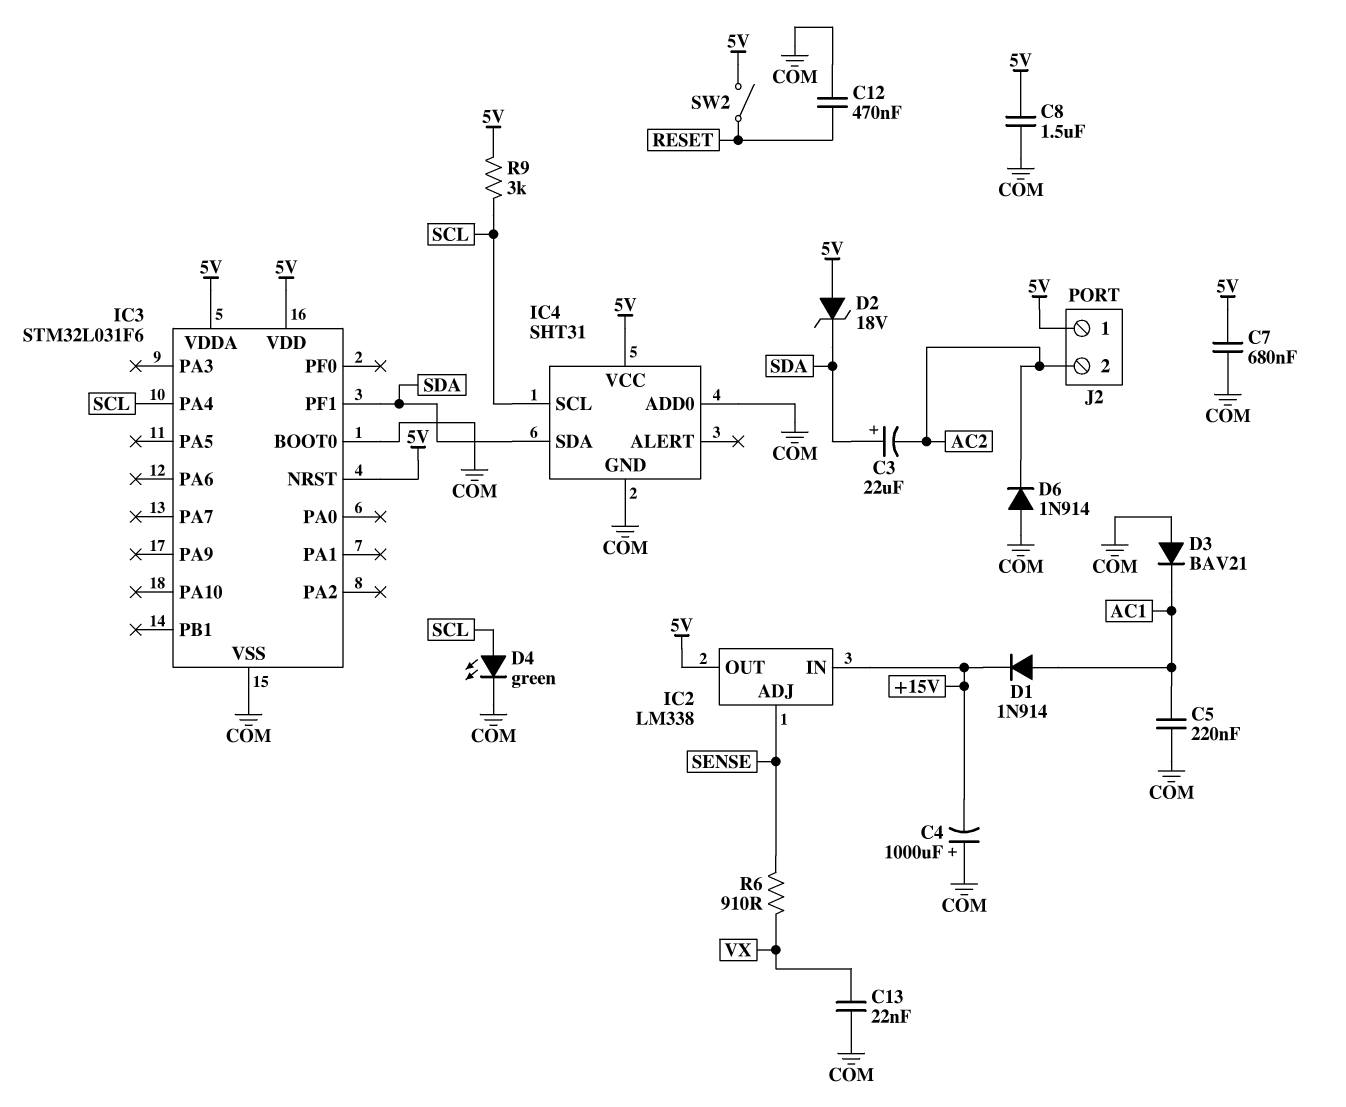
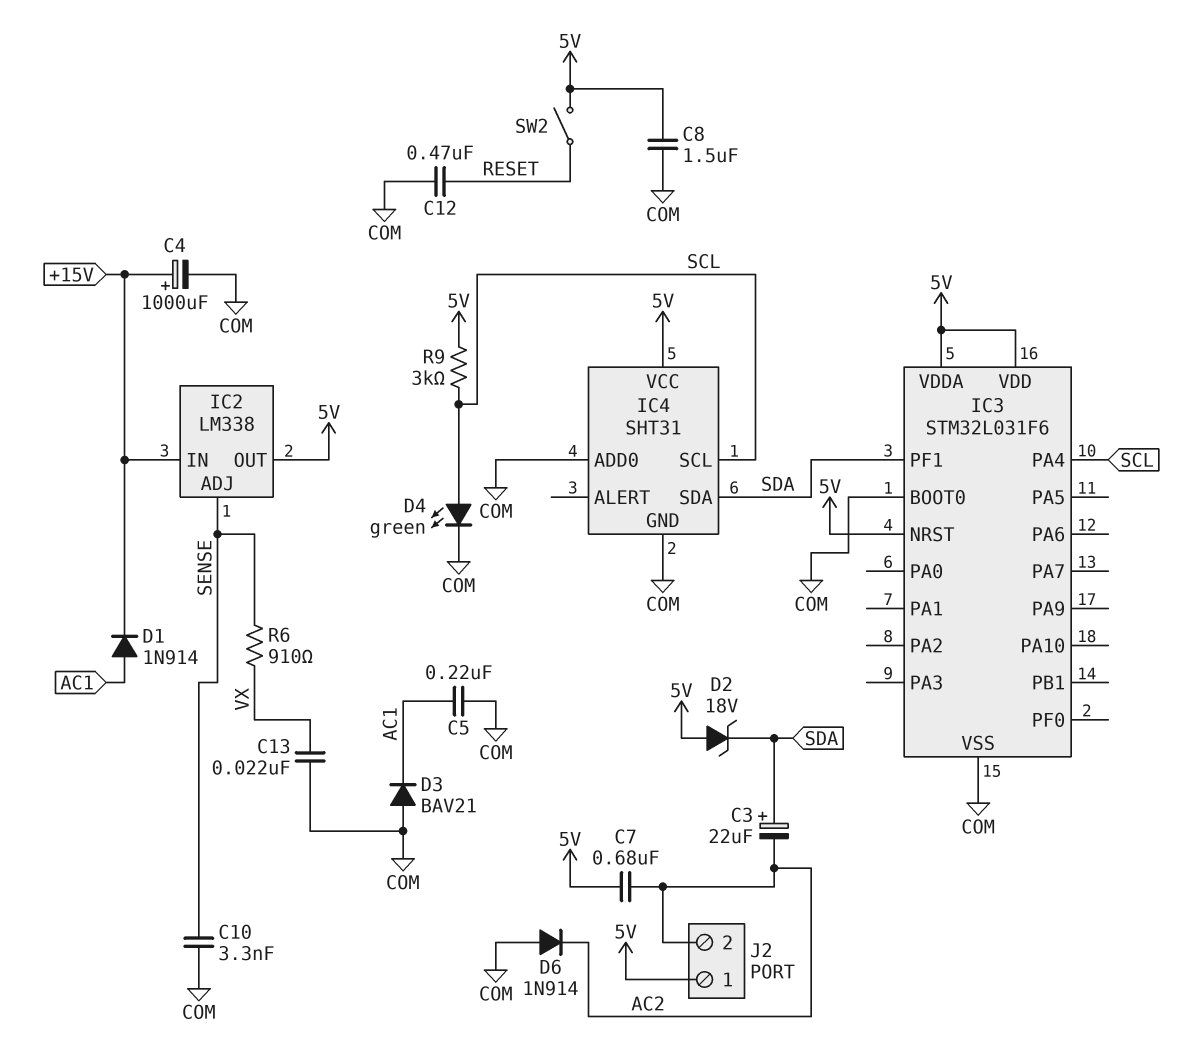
C4: 1000uF (plus COM, minus +15V) -> 1000uF (plus +15V, minus COM)
C7: 680nF (5V, COM) -> 680nF (5V, AC2)
C10: none -> 3.3nF (COM, SENSE)

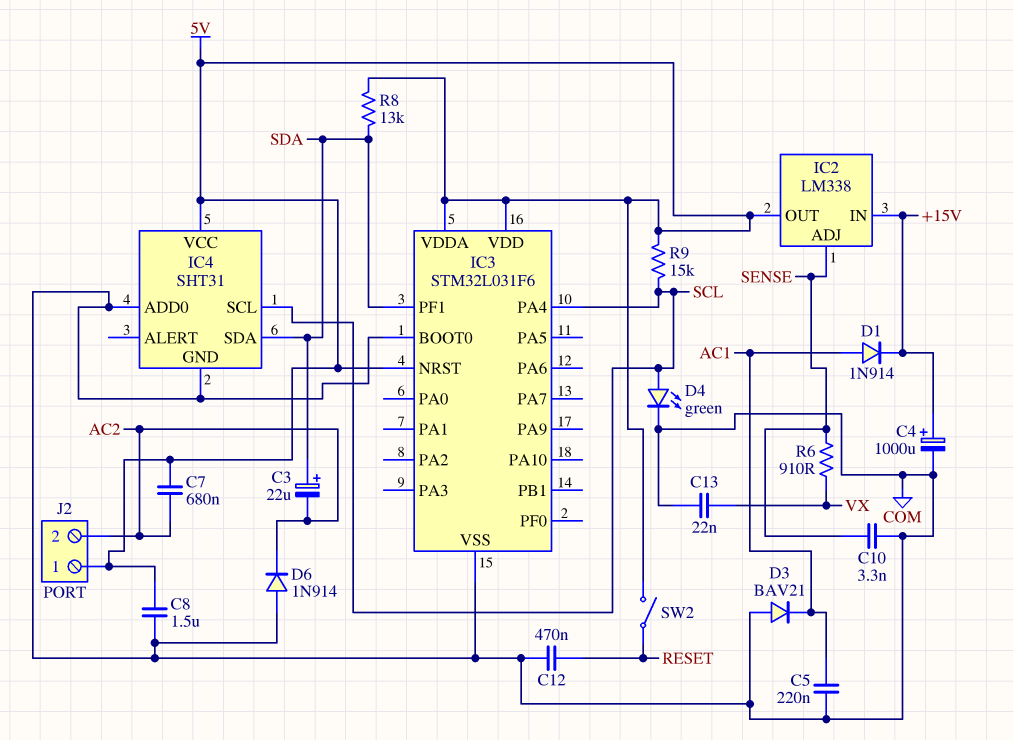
D2: zener 18V (A 5V, K SDA) -> none
R8: none -> 13k (5V, SDA)
R9: 3k (5V, SCL) -> 15k (5V, SCL)

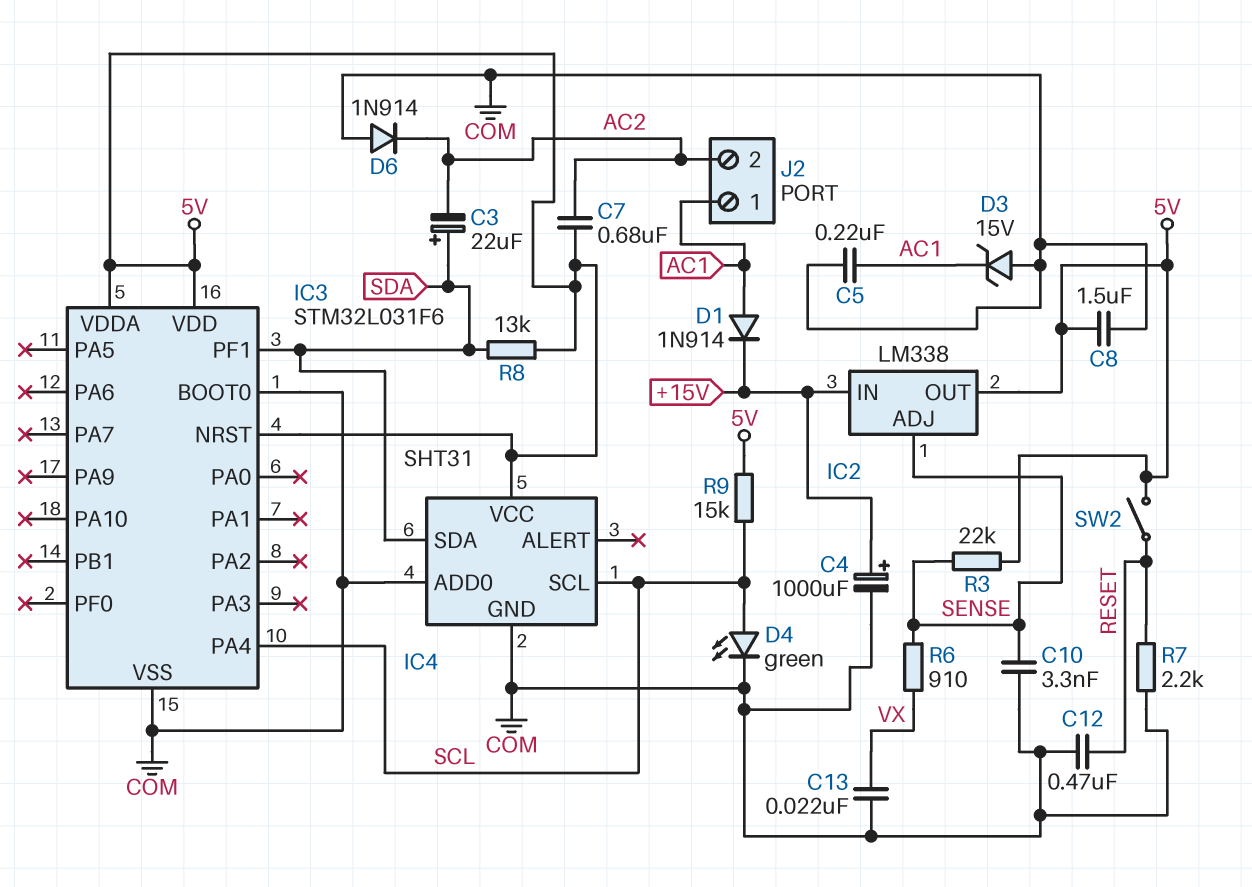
D3: diode BAV21 (A COM, K AC1) -> zener 15V (A COM, K AC1)
J2 pin 1: 5V -> AC1
R3: none -> 22k (5V, SENSE)
R7: none -> 2.2k (COM, RESET)

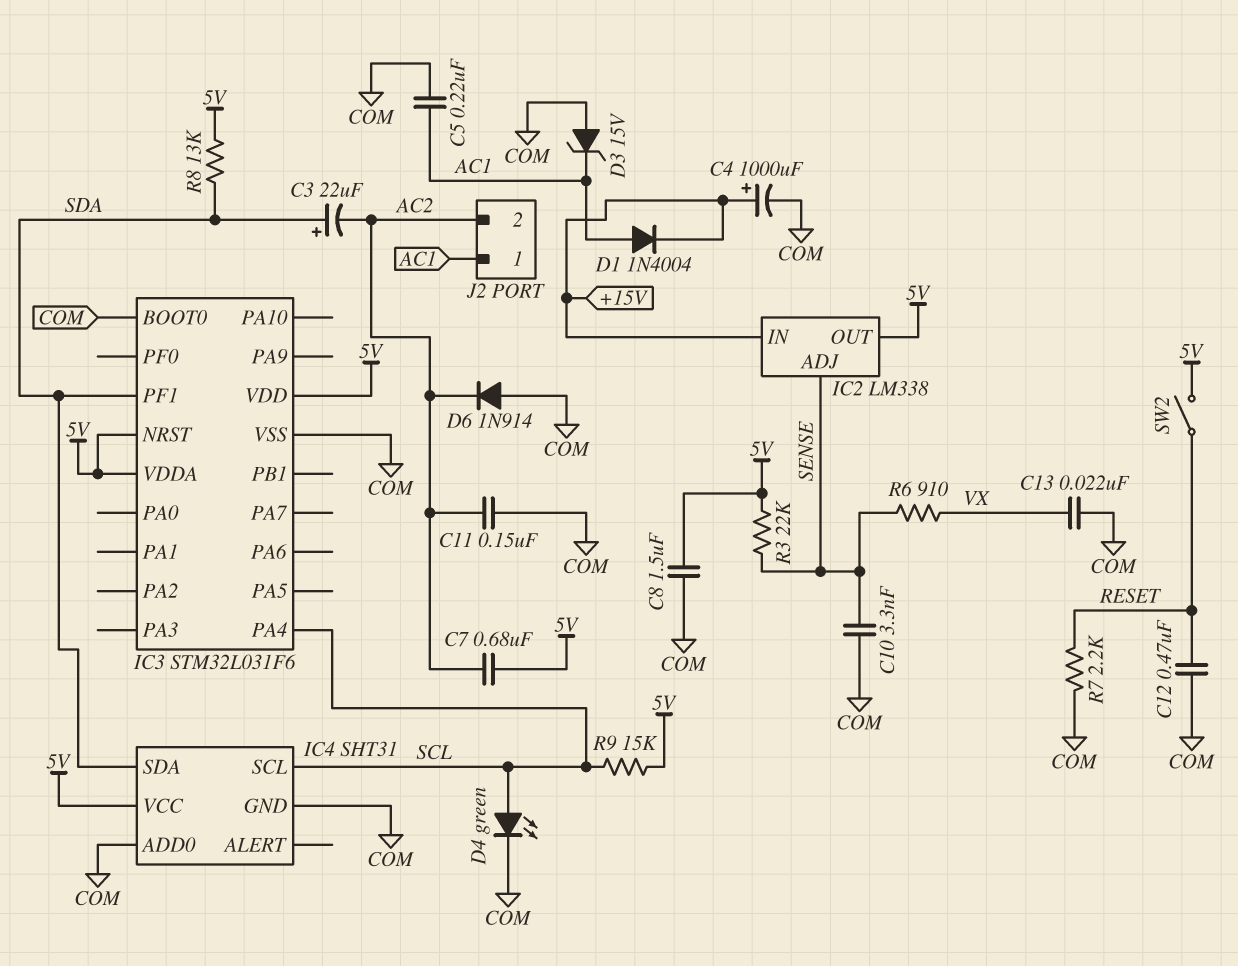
C11: none -> 150nF (AC2, COM)
D1: diode 1N914 (A AC1, K +15V) -> diode 1N4004 (A AC1, K +15V)

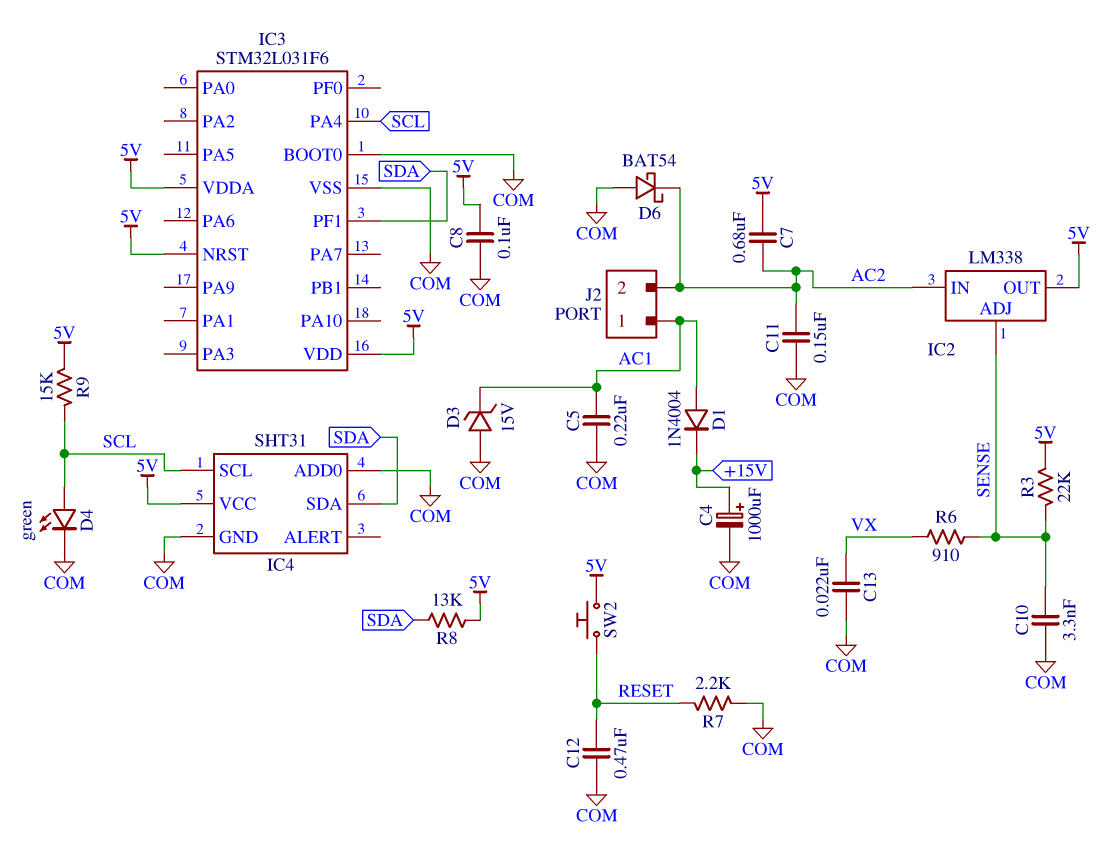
C3: 22uF (plus SDA, minus AC2) -> none
C8: 1.5uF (5V, COM) -> 100nF (5V, COM)
D6: diode 1N914 (A COM, K AC2) -> schottky BAT54 (A COM, K AC2)
IC2 pin IN: +15V -> AC2
SW2: switch (5V, RESET) -> button (5V, RESET)

